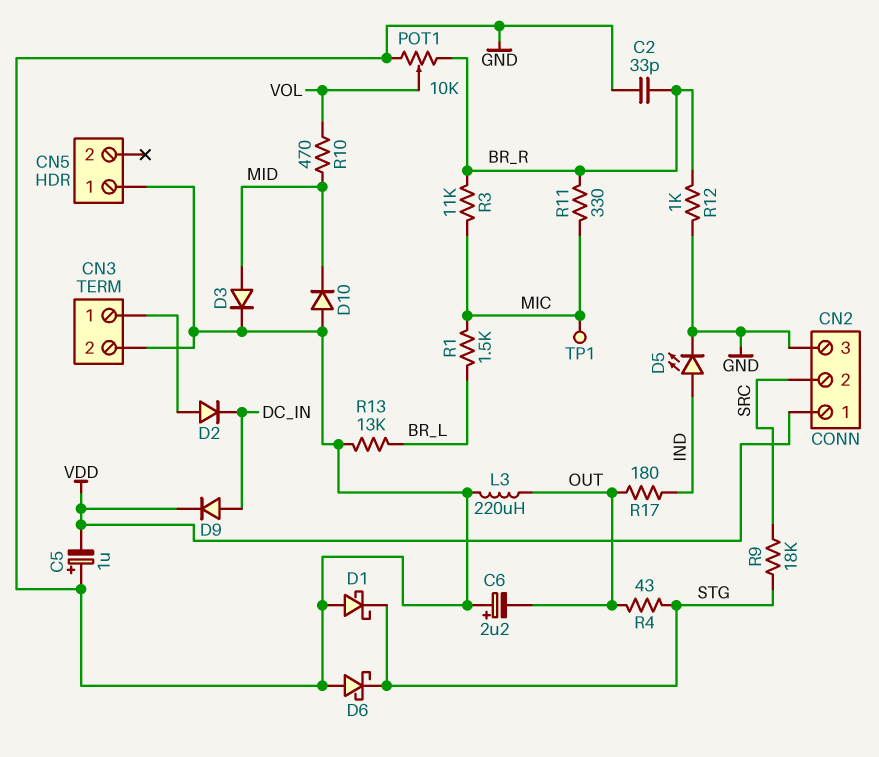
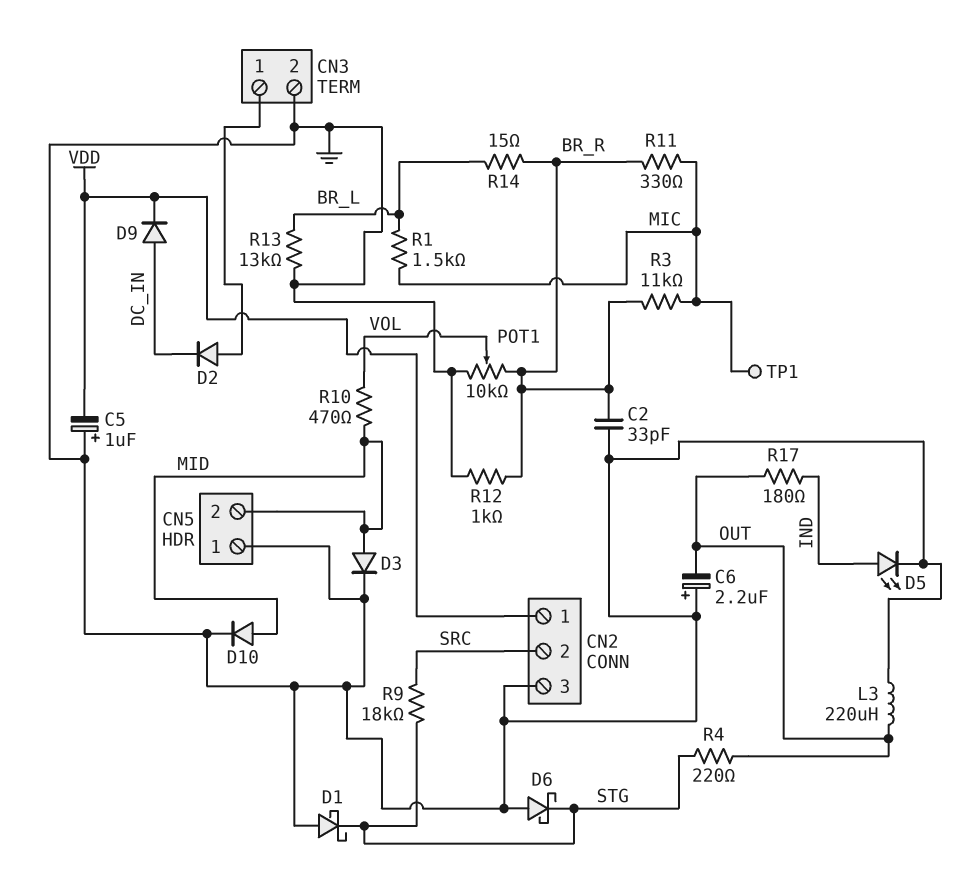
CN5 pin 2: none -> MID
D10: diode (A GND, K MID) -> diode (A MID, K GND)
R4: 43 (OUT, STG) -> 220 (OUT, STG)
R14: none -> 15 (BR_L, BR_R)

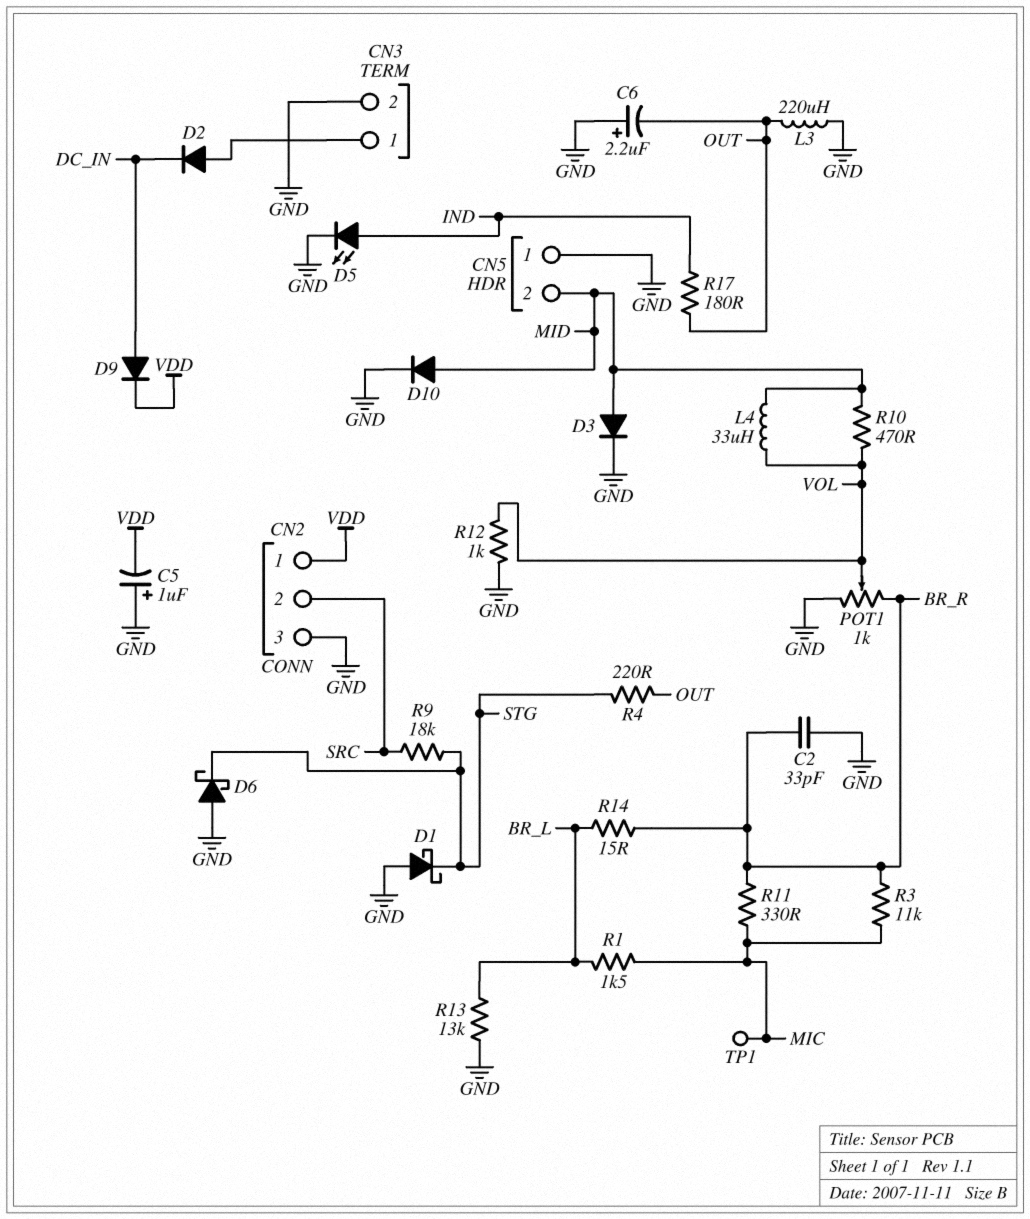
L4: none -> 33uH (MID, VOL)
POT1: 10k (BR_R, GND, wiper VOL) -> 1k (BR_R, GND, wiper VOL)
R12: 1k (BR_R, GND) -> 1k (GND, VOL)

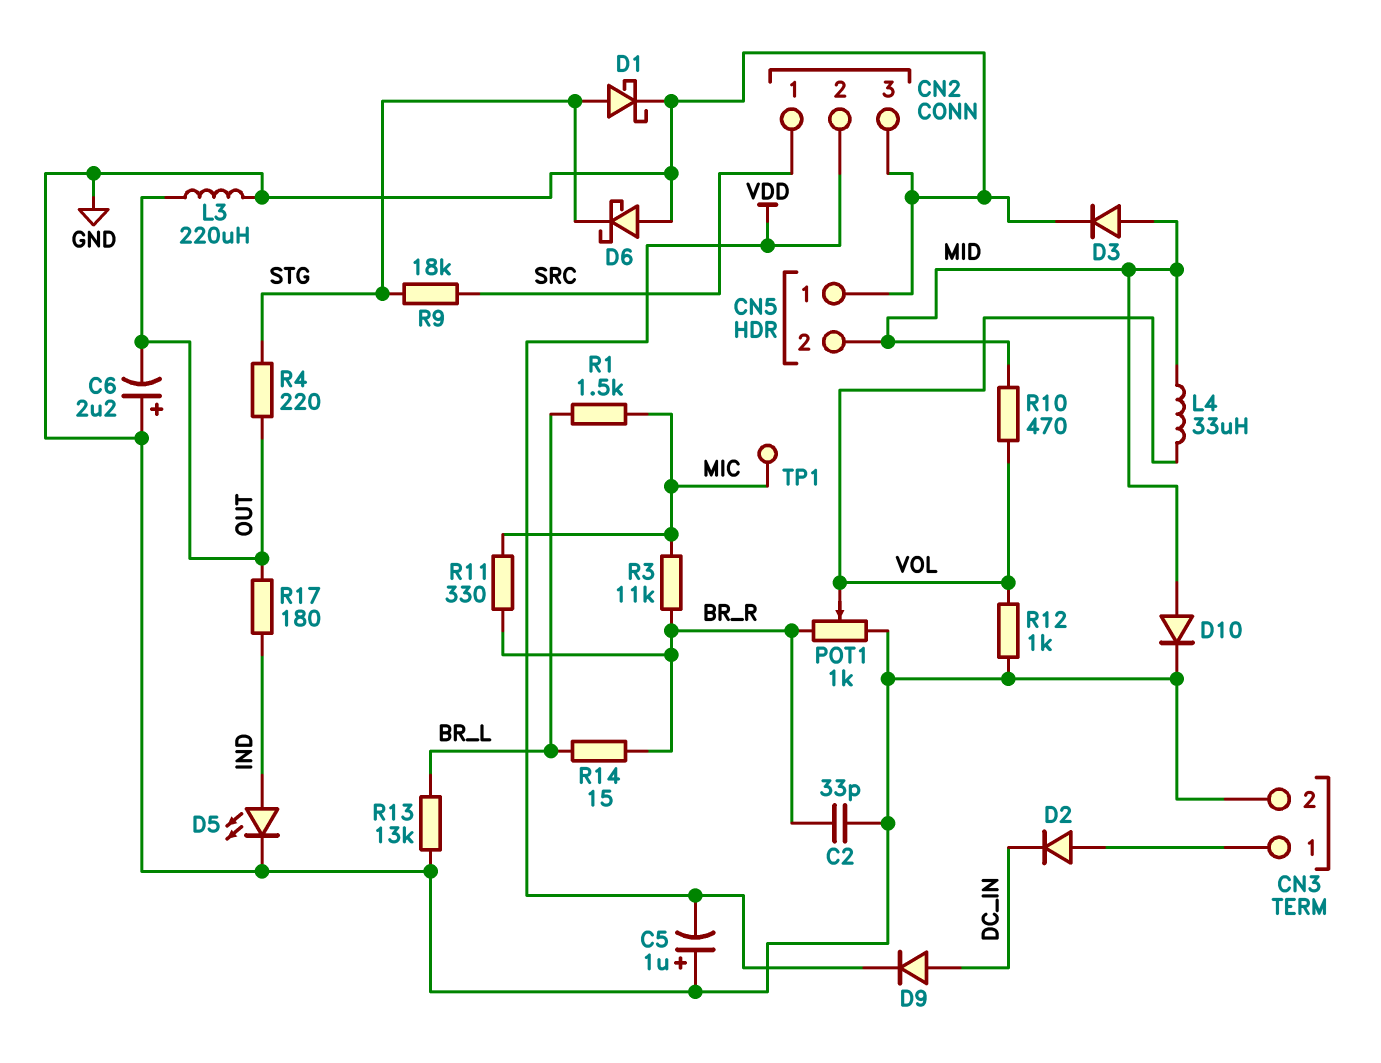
CN2 pin 1: VDD -> SRC
CN2 pin 2: SRC -> VDD
D1: schottky (A GND, K STG) -> schottky (A STG, K GND)

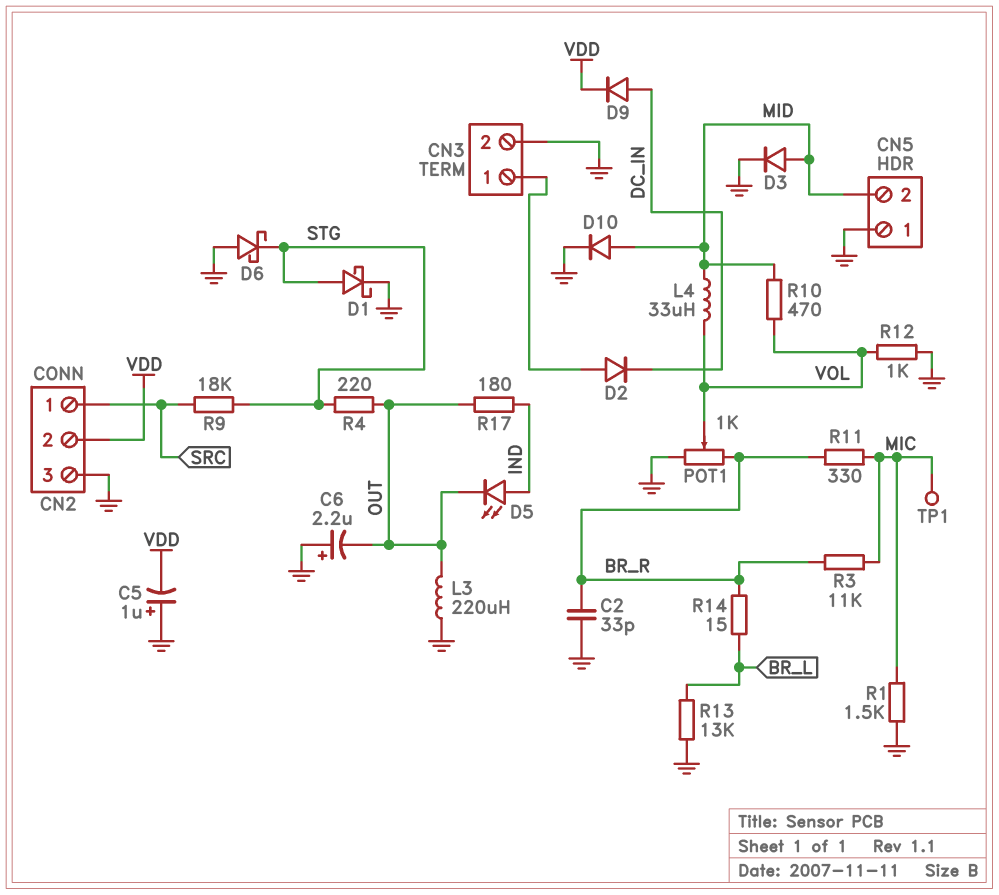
D5: LED (A IND, K GND) -> LED (A IND, K OUT)
R1: 1.5k (BR_L, MIC) -> 1.5k (GND, MIC)

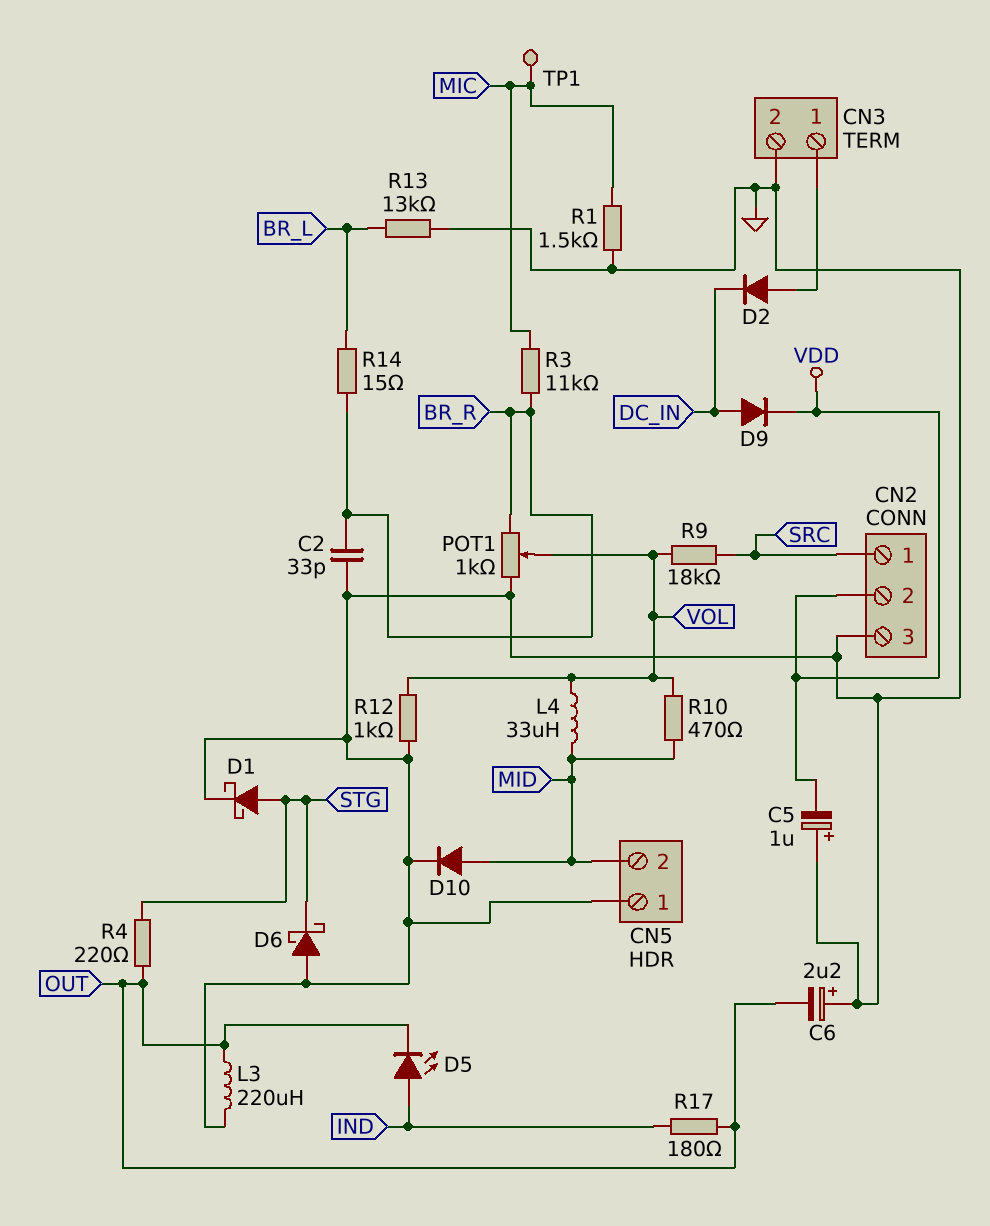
D3: diode (A MID, K GND) -> none
R9: 18k (SRC, STG) -> 18k (SRC, VOL)
R11: 330 (BR_R, MIC) -> none

